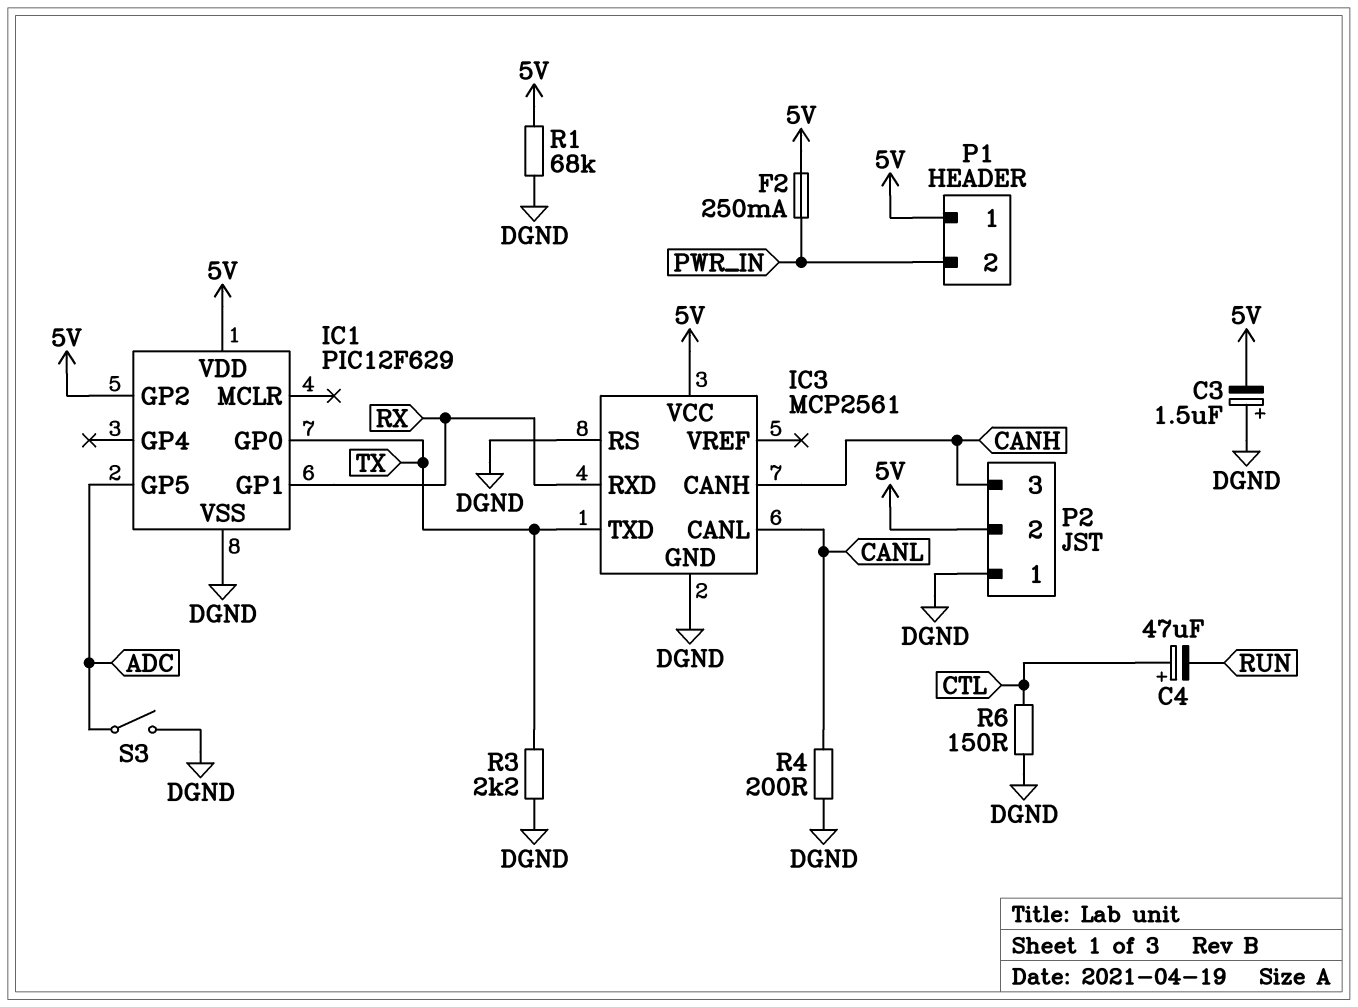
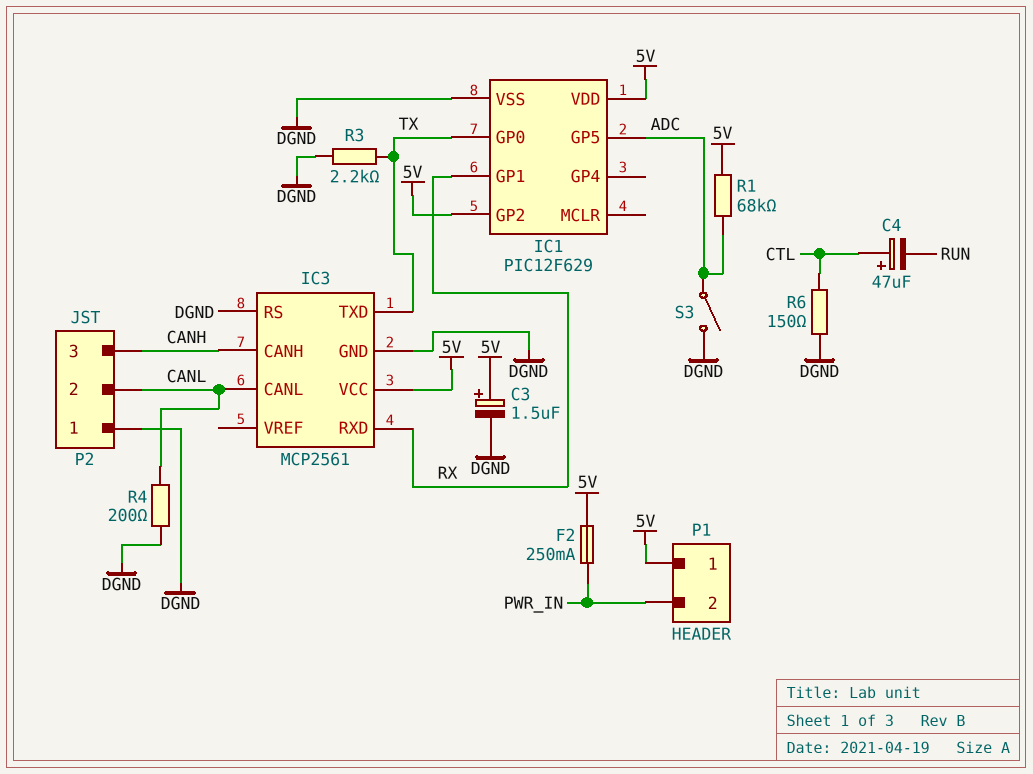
C3: 1.5uF (plus DGND, minus 5V) -> 1.5uF (plus 5V, minus DGND)
P2 pin 2: 5V -> CANL
R1: 68k (5V, DGND) -> 68k (5V, ADC)

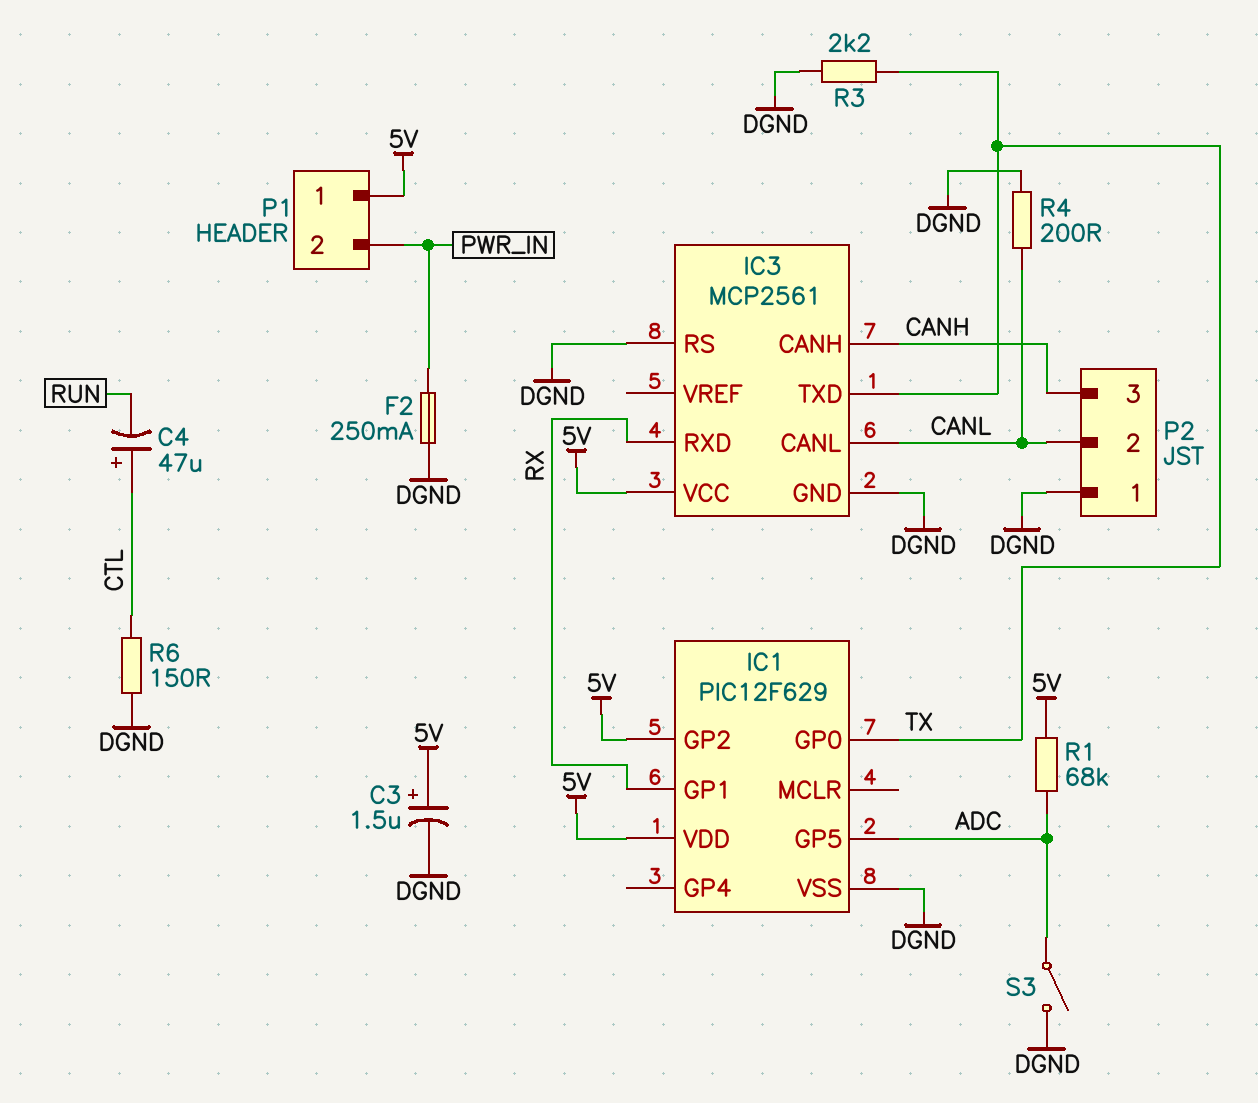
F2: 250mA (5V, PWR_IN) -> 250mA (DGND, PWR_IN)

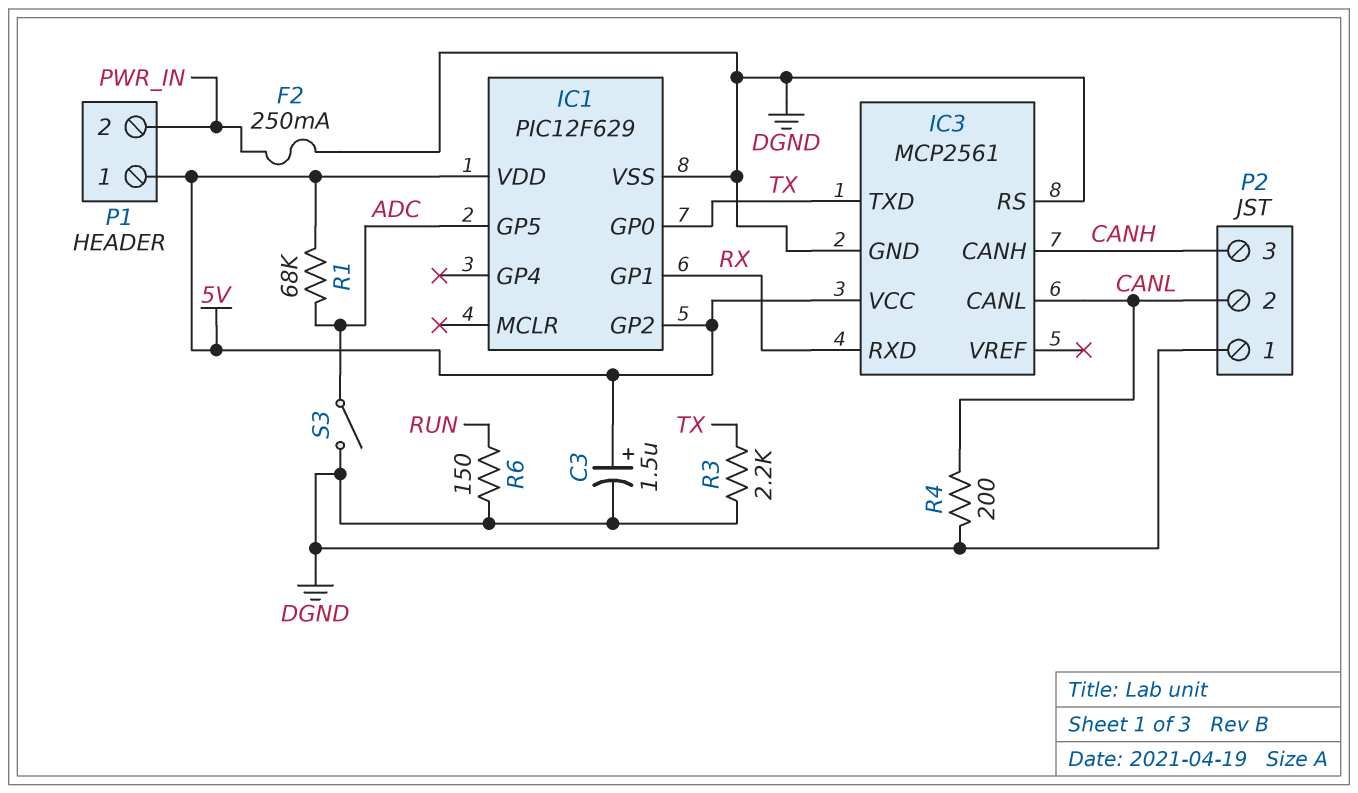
C4: 47uF (plus CTL, minus RUN) -> none
R6: 150 (CTL, DGND) -> 150 (DGND, RUN)

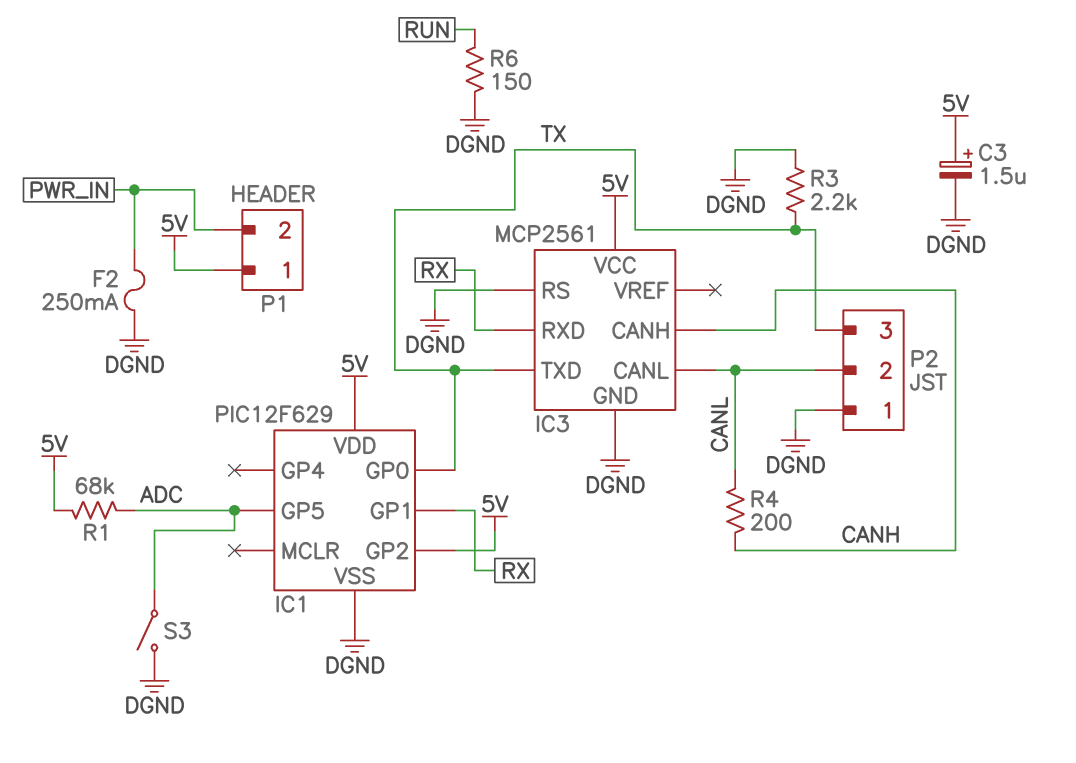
P2 pin 3: CANH -> TX
R4: 200 (CANL, DGND) -> 200 (CANH, CANL)

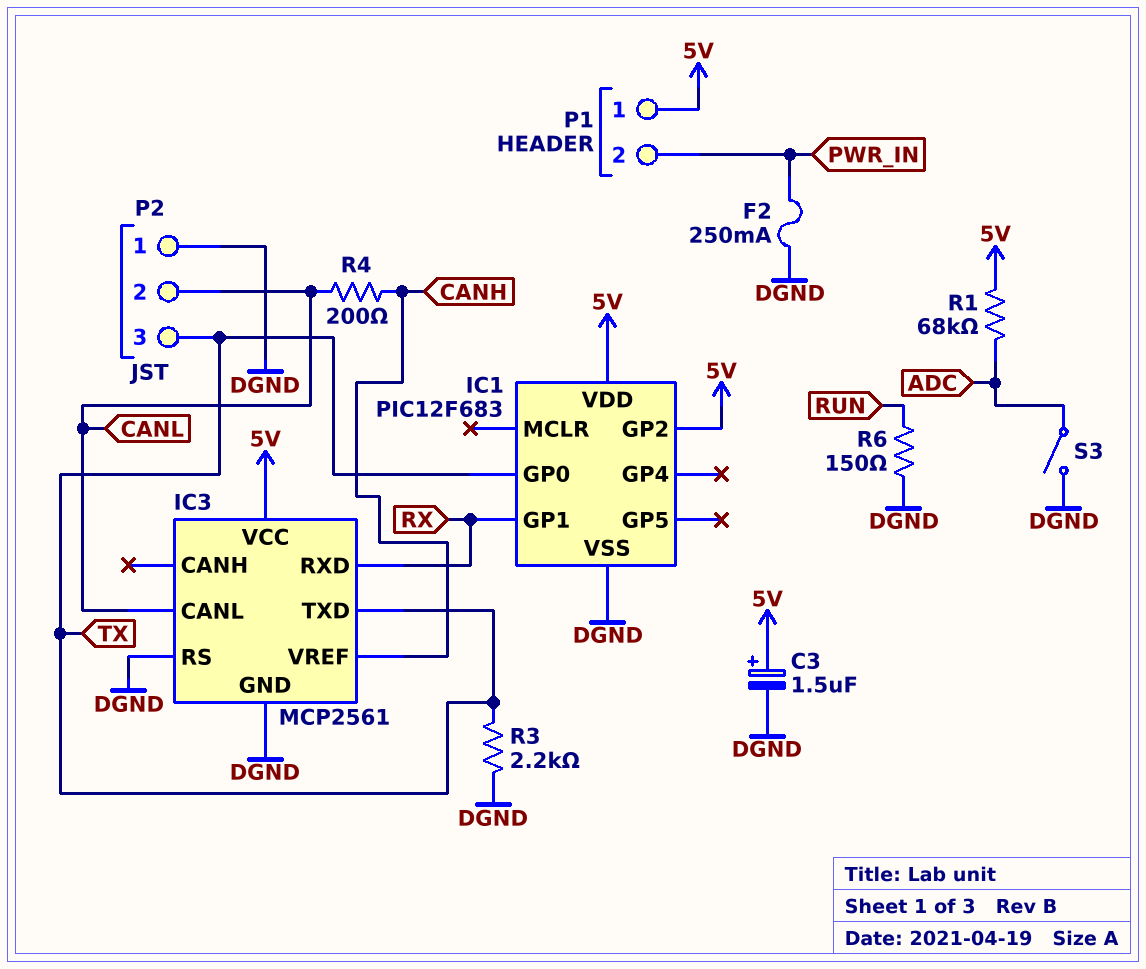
IC1: PIC12F629 -> PIC12F683
IC1 pin GP5: ADC -> none
IC3 pin CANH: CANH -> none
IC3 pin VREF: none -> CANH

